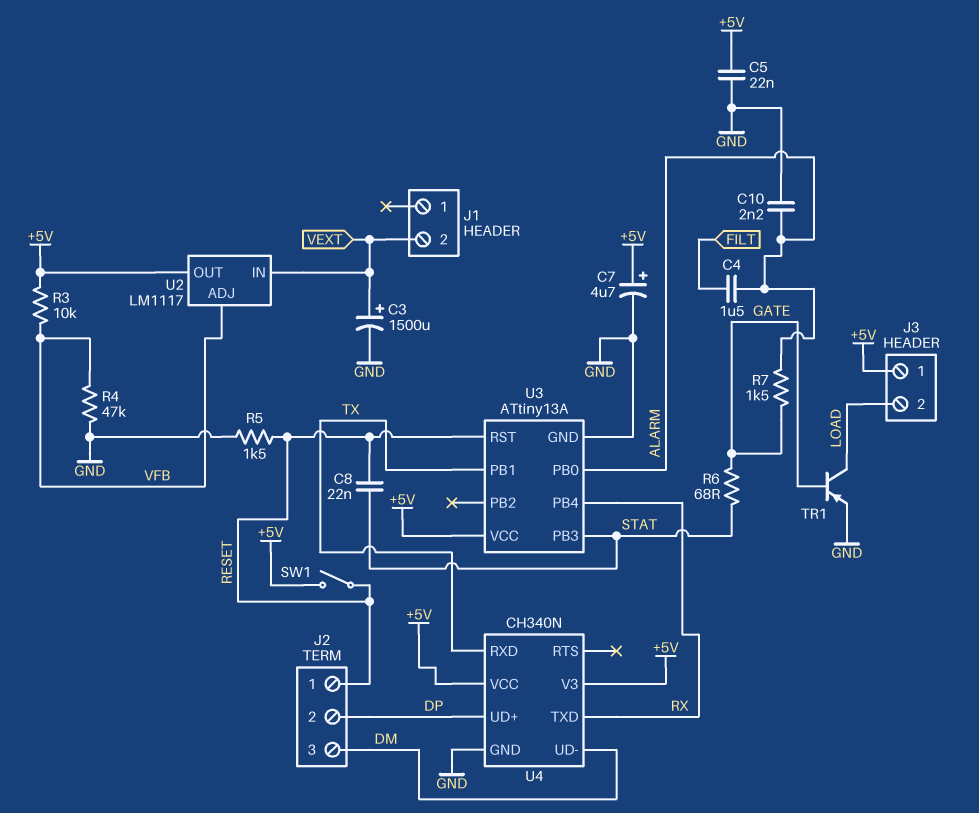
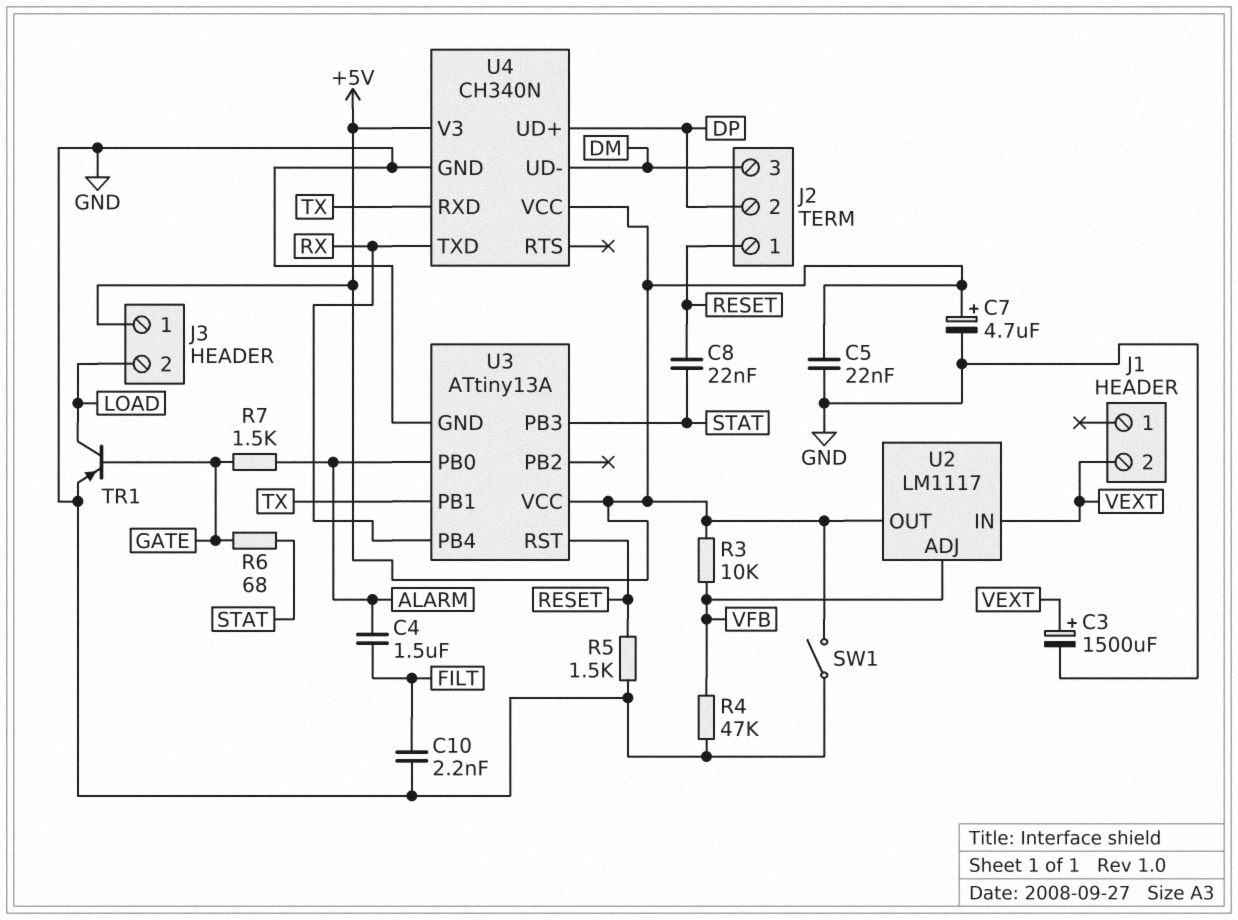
C10: 2.2nF (ALARM, GND) -> 2.2nF (FILT, GND)
SW1: switch (+5V, RESET) -> switch (+5V, GND)

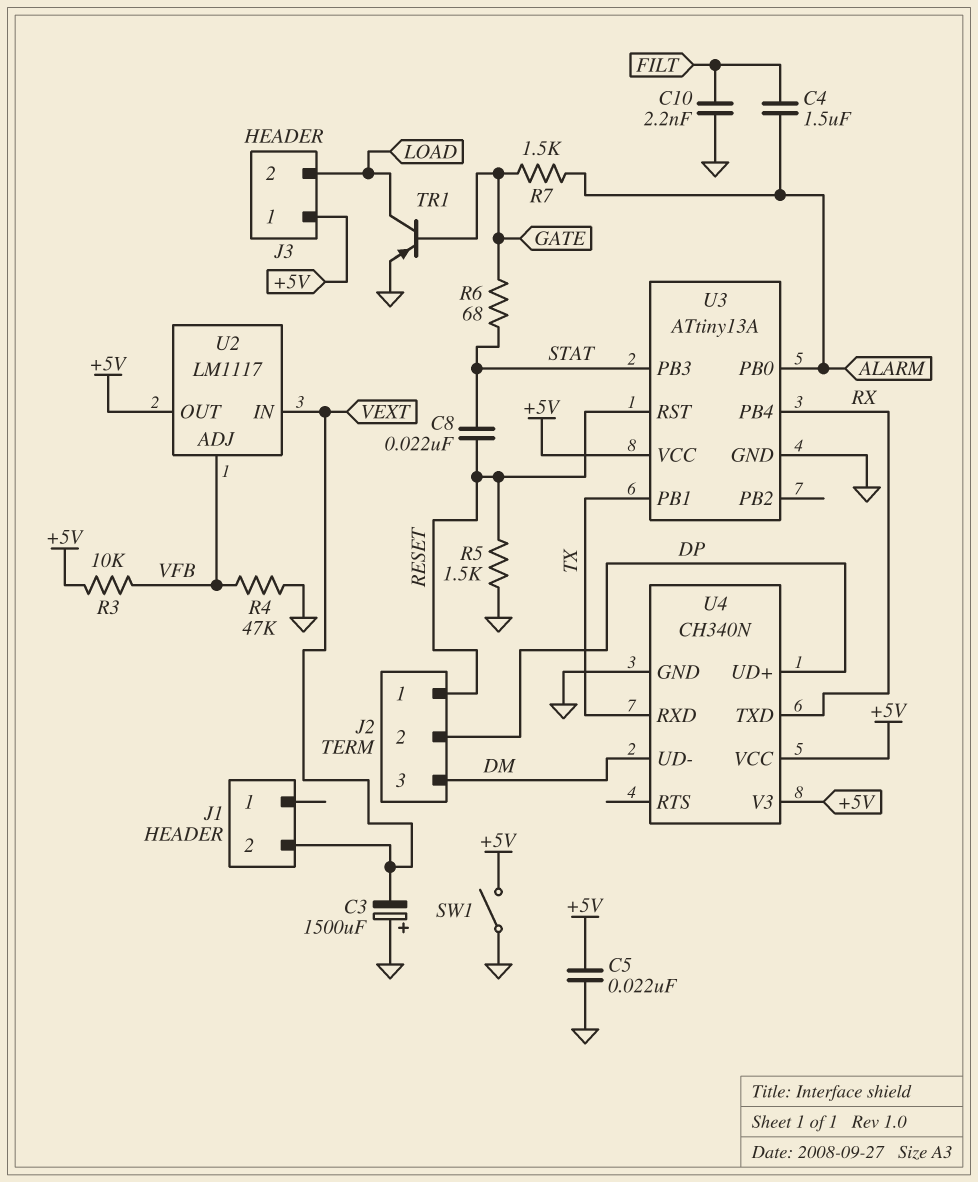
C3: 1500uF (plus VEXT, minus GND) -> 1500uF (plus GND, minus VEXT)
C7: 4.7uF (plus +5V, minus GND) -> none

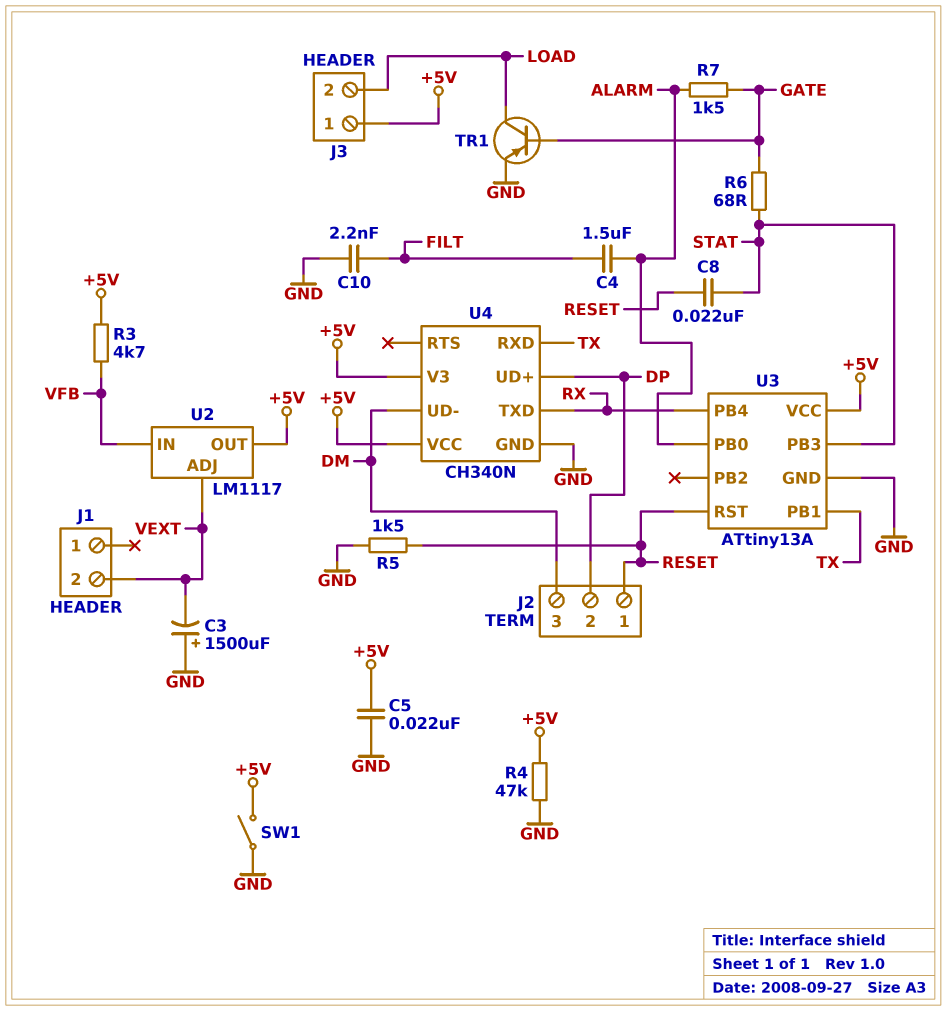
R3: 10k (+5V, VFB) -> 4.7k (+5V, VFB)
R4: 47k (GND, VFB) -> 47k (+5V, GND)
U2 pin ADJ: VFB -> VEXT
U2 pin IN: VEXT -> VFB

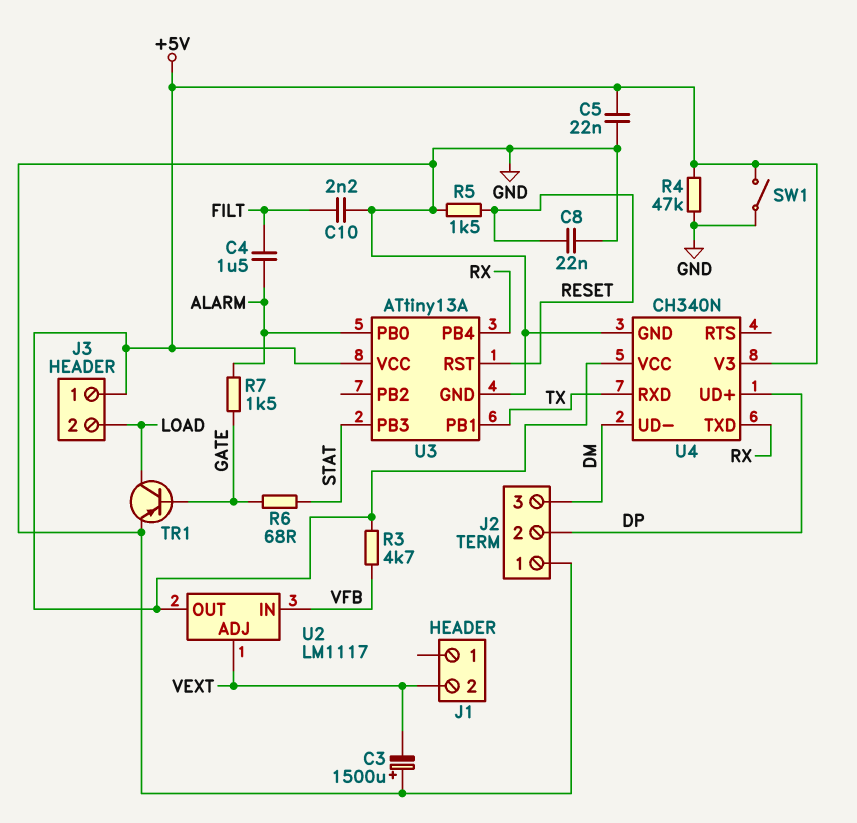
C8: 22nF (RESET, STAT) -> 22nF (GND, RESET)
J2 pin 1: RESET -> GND

